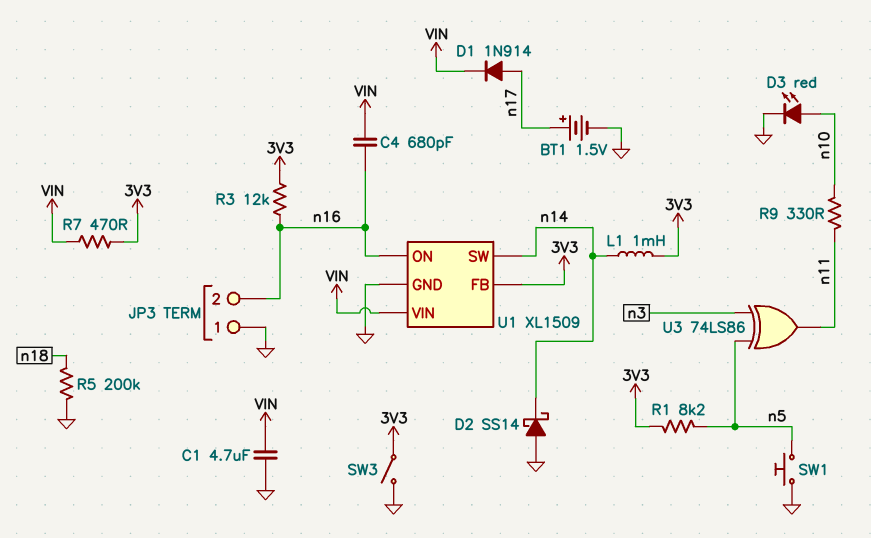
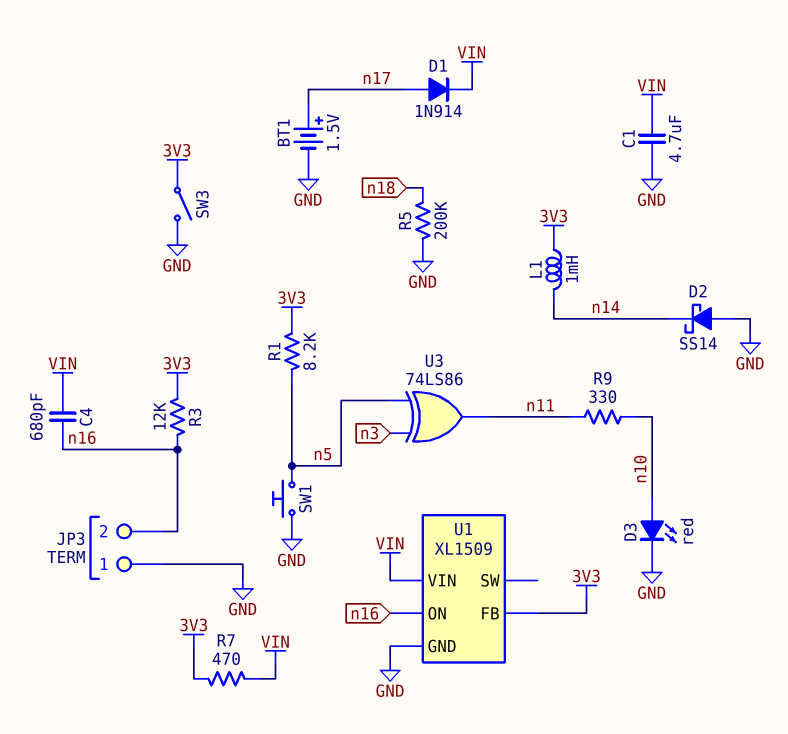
U1 pin SW: n14 -> none

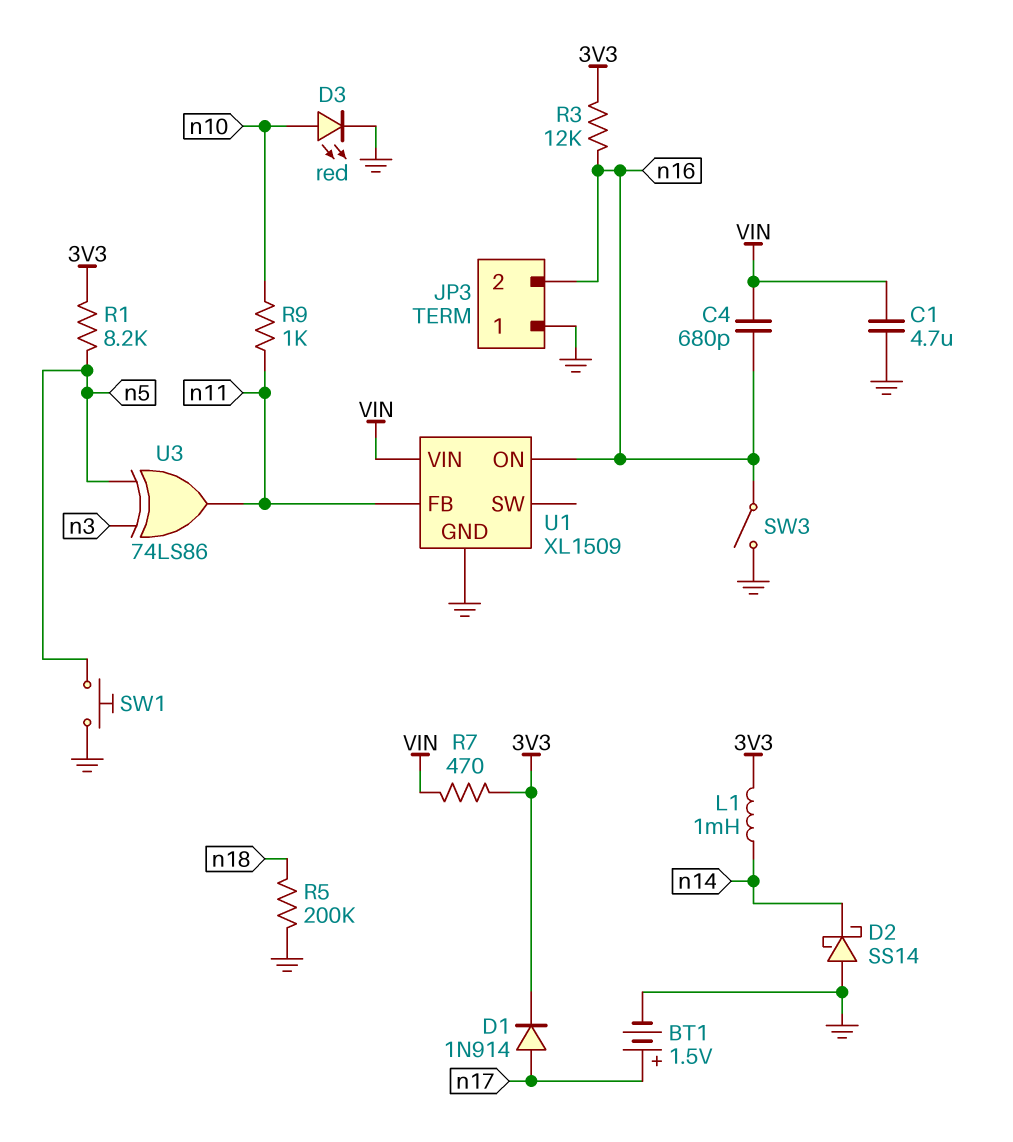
D1: diode 1N914 (A n17, K VIN) -> diode 1N914 (A n17, K 3V3)
R9: 330 (n10, n11) -> 1k (n10, n11)
SW3: switch (3V3, GND) -> switch (GND, n16)
U1 pin FB: 3V3 -> n11

